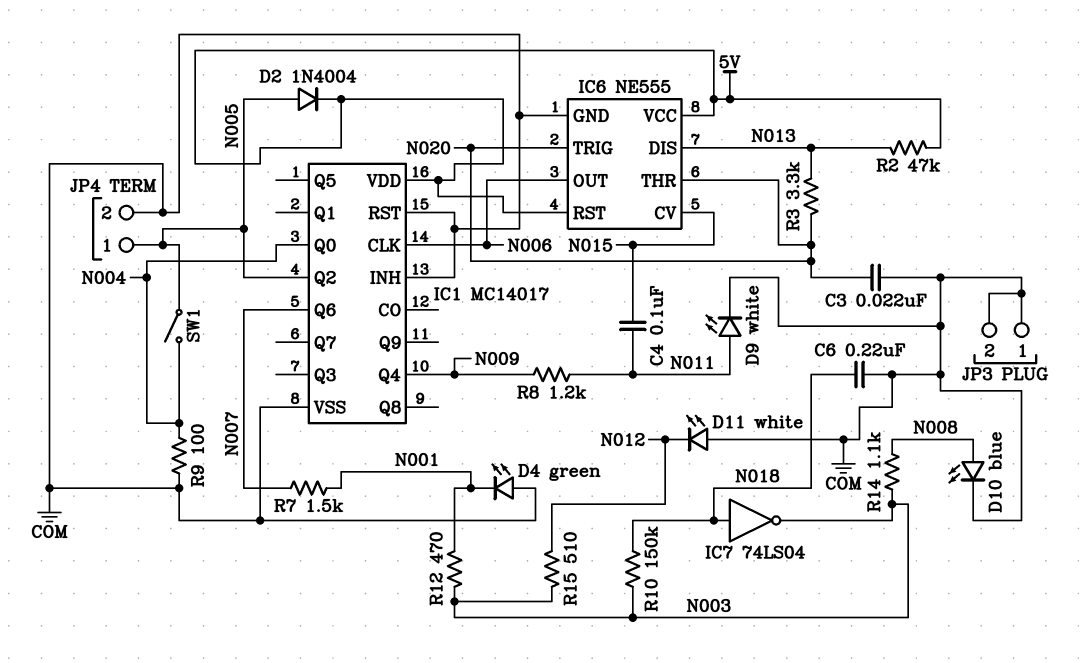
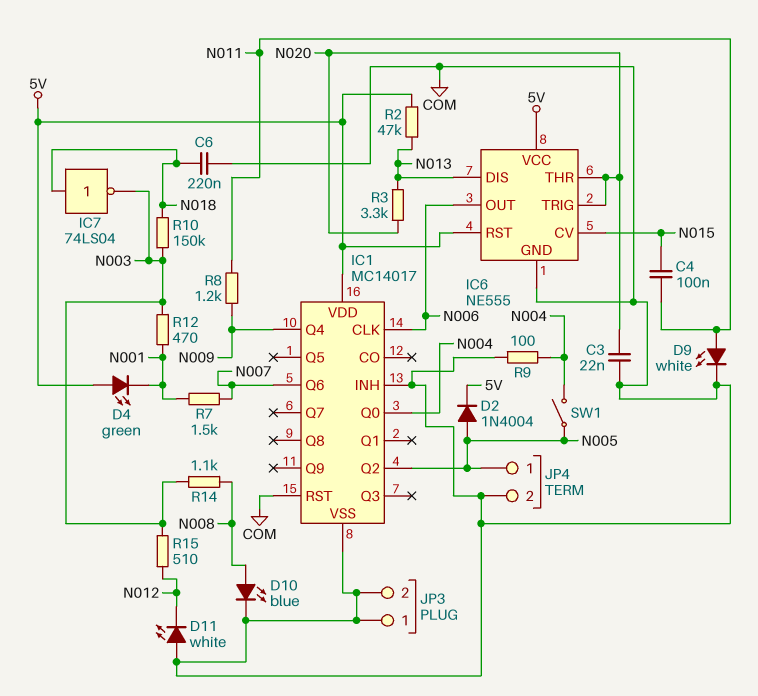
D4: LED green (A COM, K N001) -> LED green (A 5V, K N001)

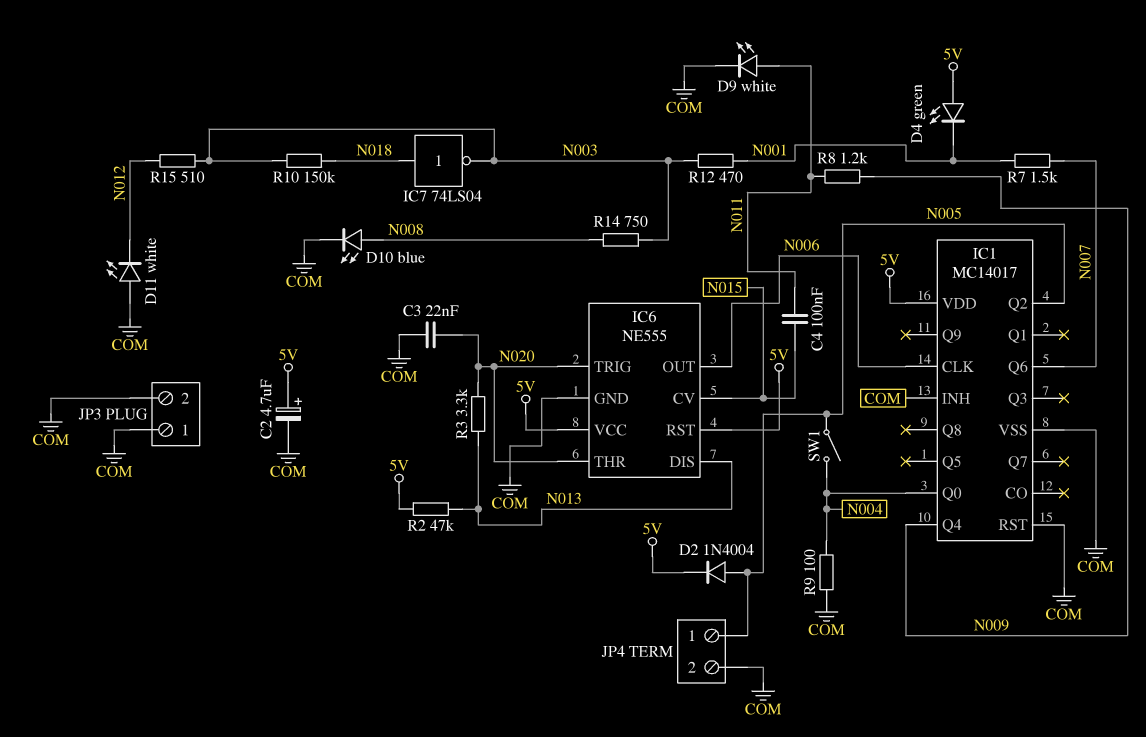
C2: none -> 4.7uF (plus 5V, minus COM)
C6: 220nF (COM, N018) -> none
R14: 1.1k (N003, N008) -> 750 (N003, N008)

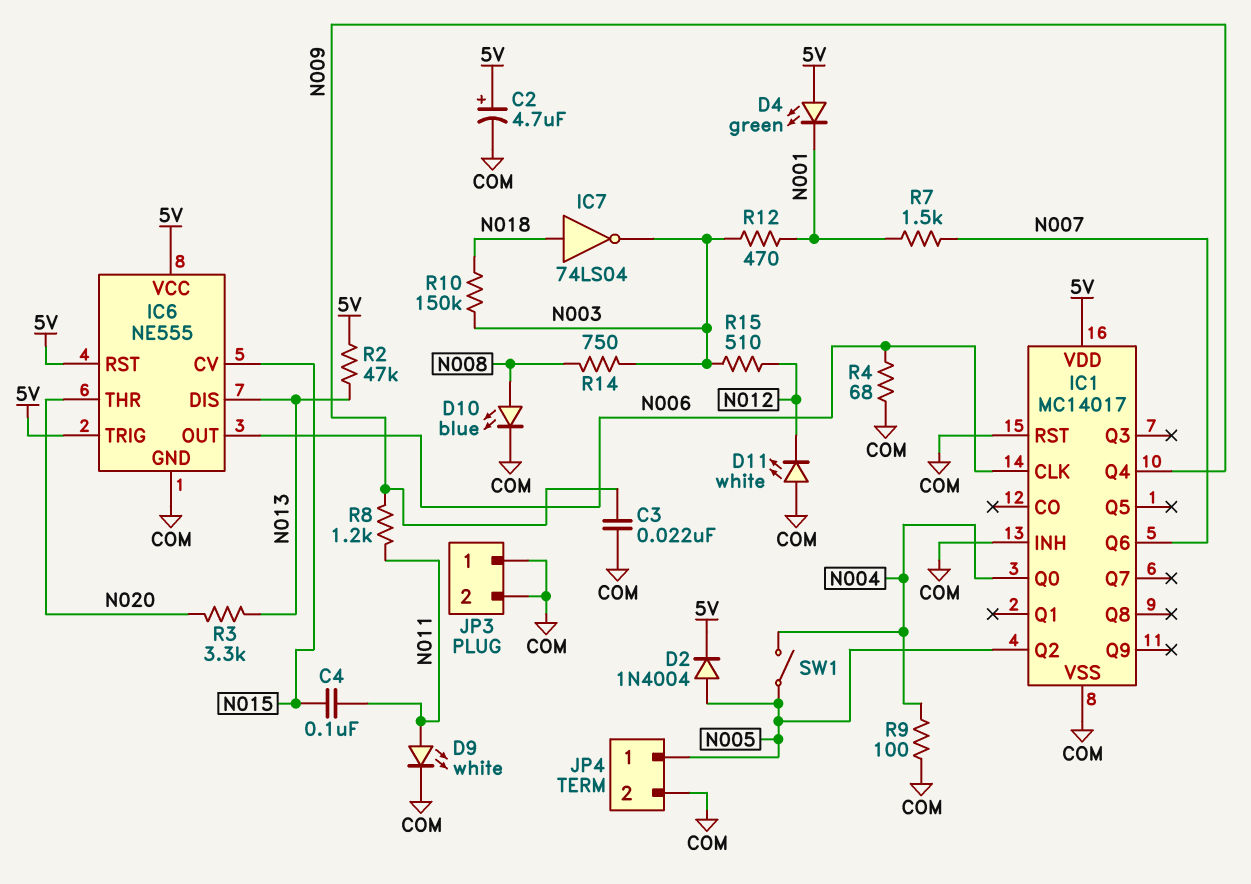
C3: 22nF (COM, N020) -> 22nF (COM, N009)
IC6 pin TRIG: N020 -> 5V
R4: none -> 68 (COM, N006)

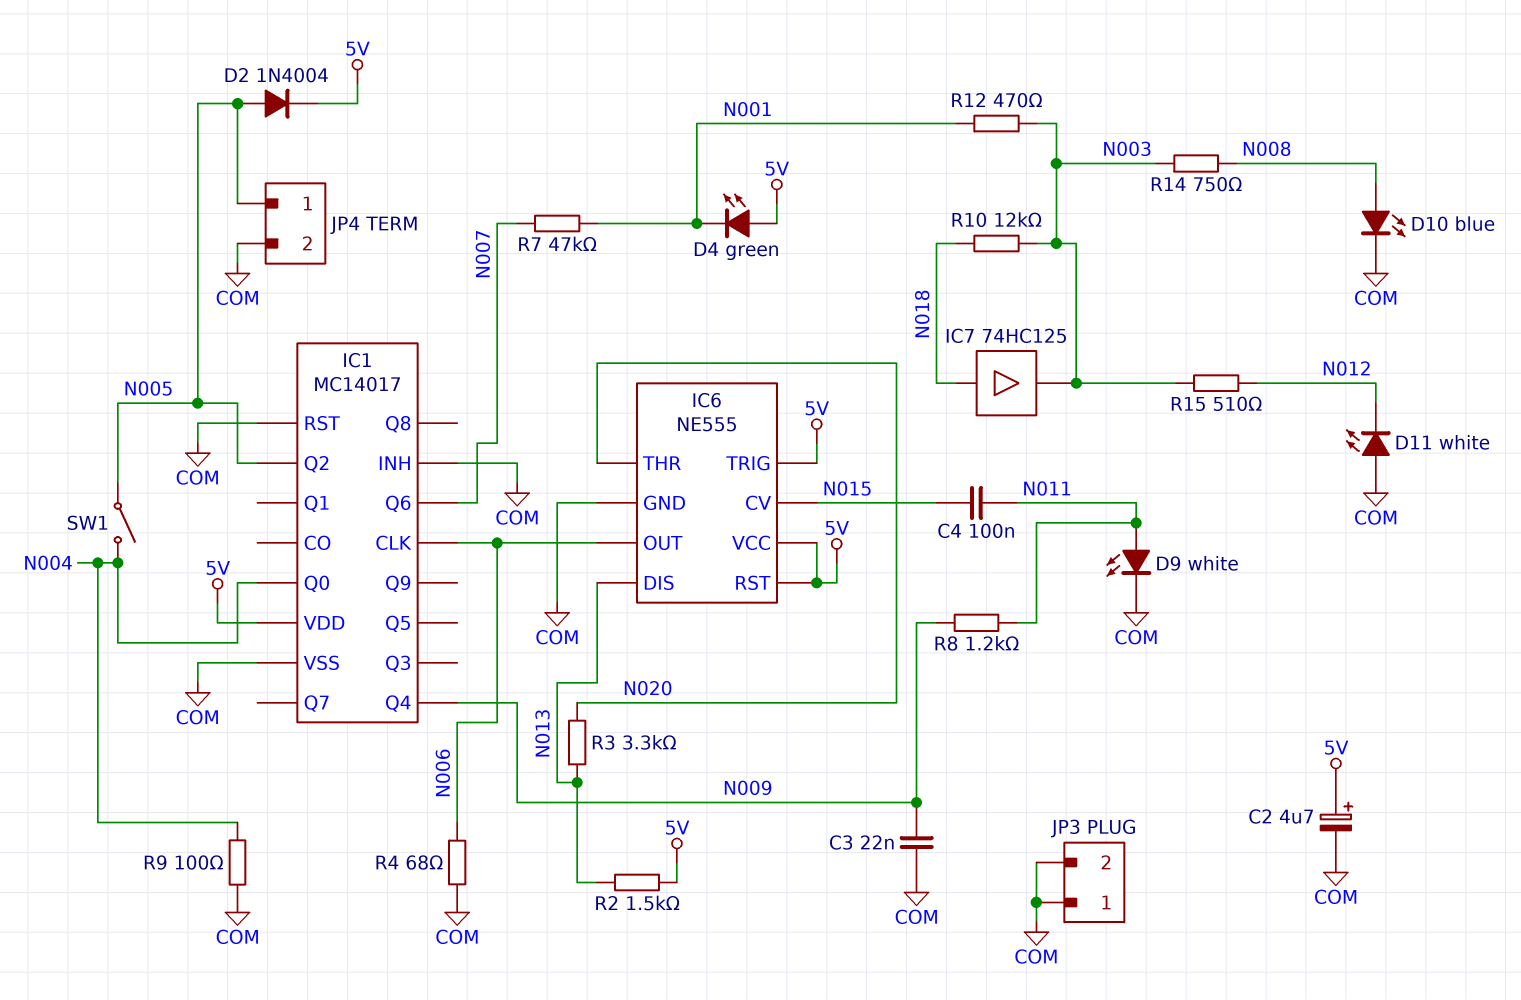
IC7: NOT 74LS04 (in N018, out N003) -> buffer 74HC125 (in N018, out N003)
R2: 47k (5V, N013) -> 1.5k (5V, N013)
R7: 1.5k (N001, N007) -> 47k (N001, N007)
R10: 150k (N003, N018) -> 12k (N003, N018)

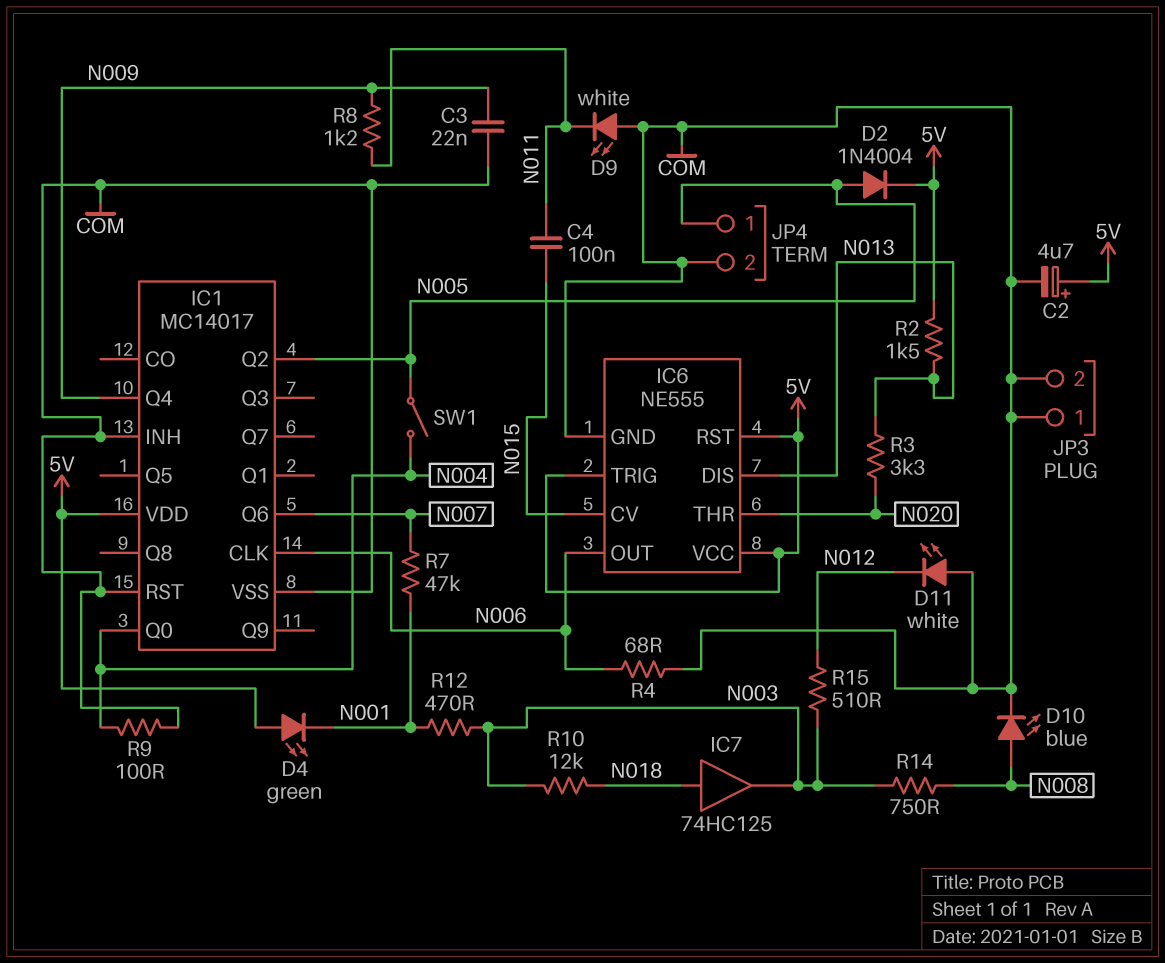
D9: LED white (A N011, K COM) -> LED white (A COM, K N011)

